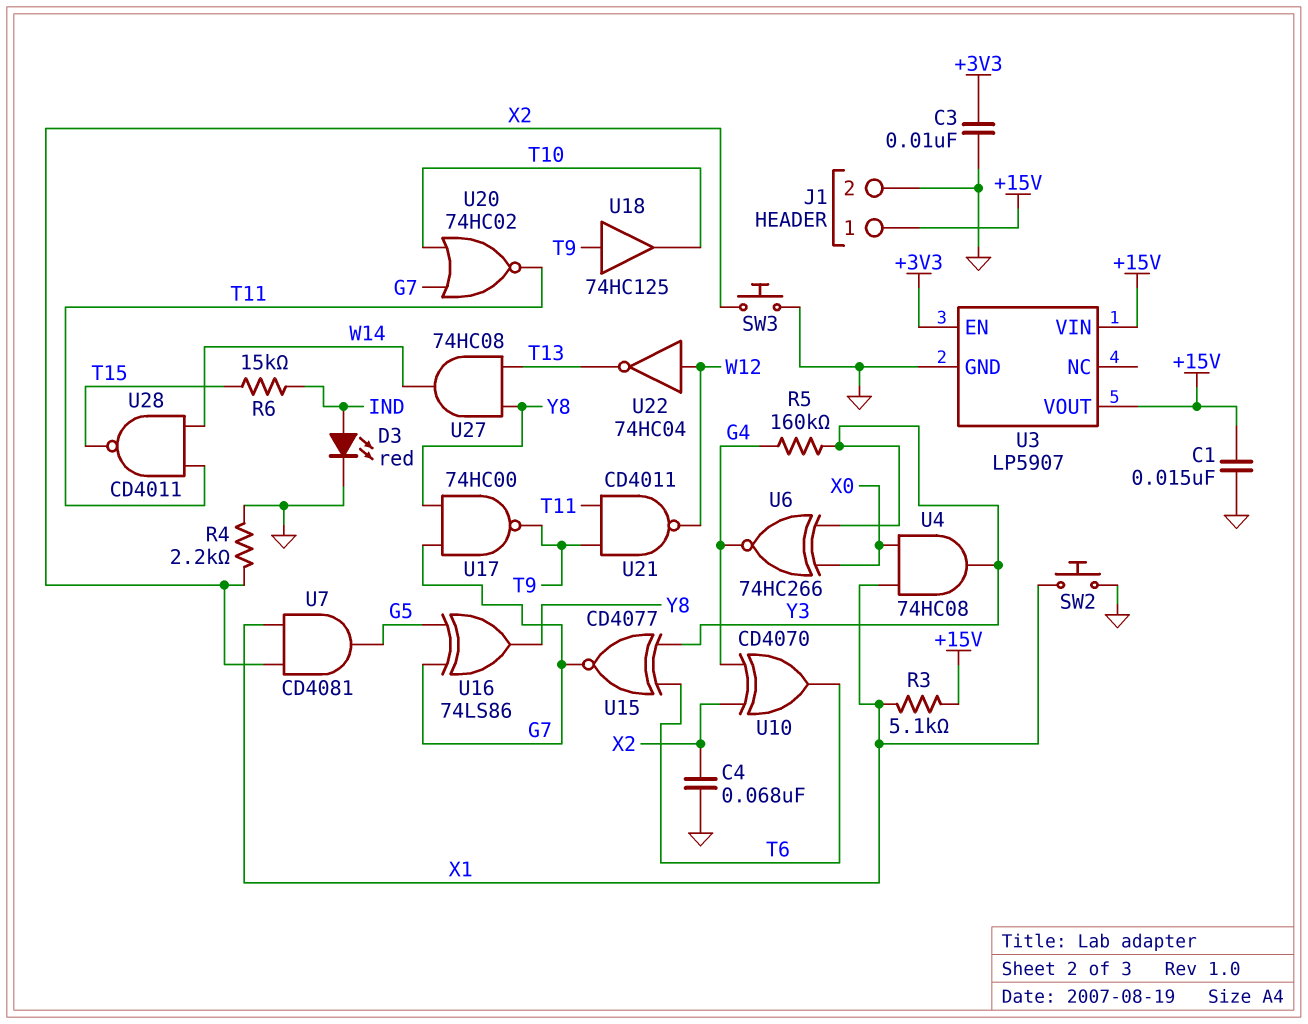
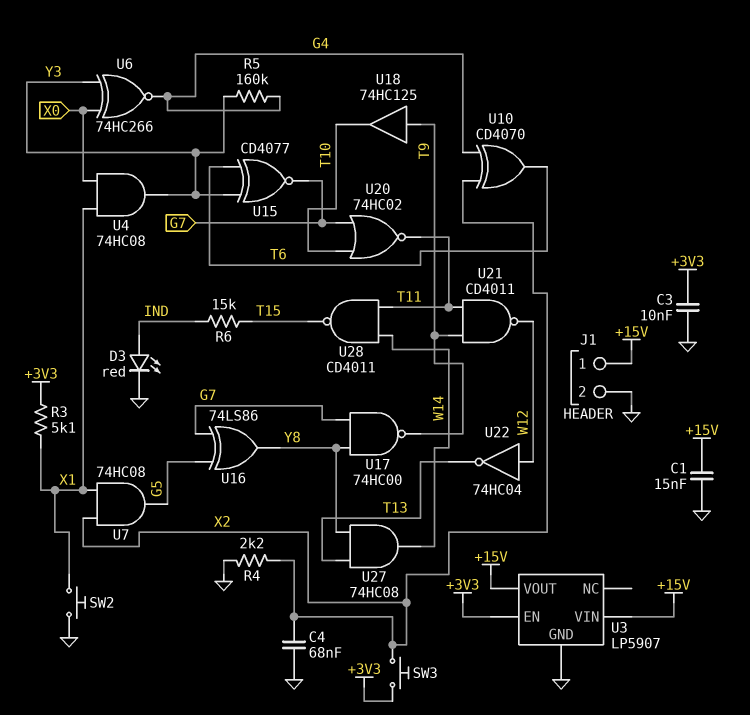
R3: 5.1k (+15V, X1) -> 5.1k (+3V3, X1)
SW3: button (GND, X2) -> button (+3V3, X2)
U7: AND CD4081 (in X1, in X2, out G5) -> AND 74HC08 (in X1, in X2, out G5)

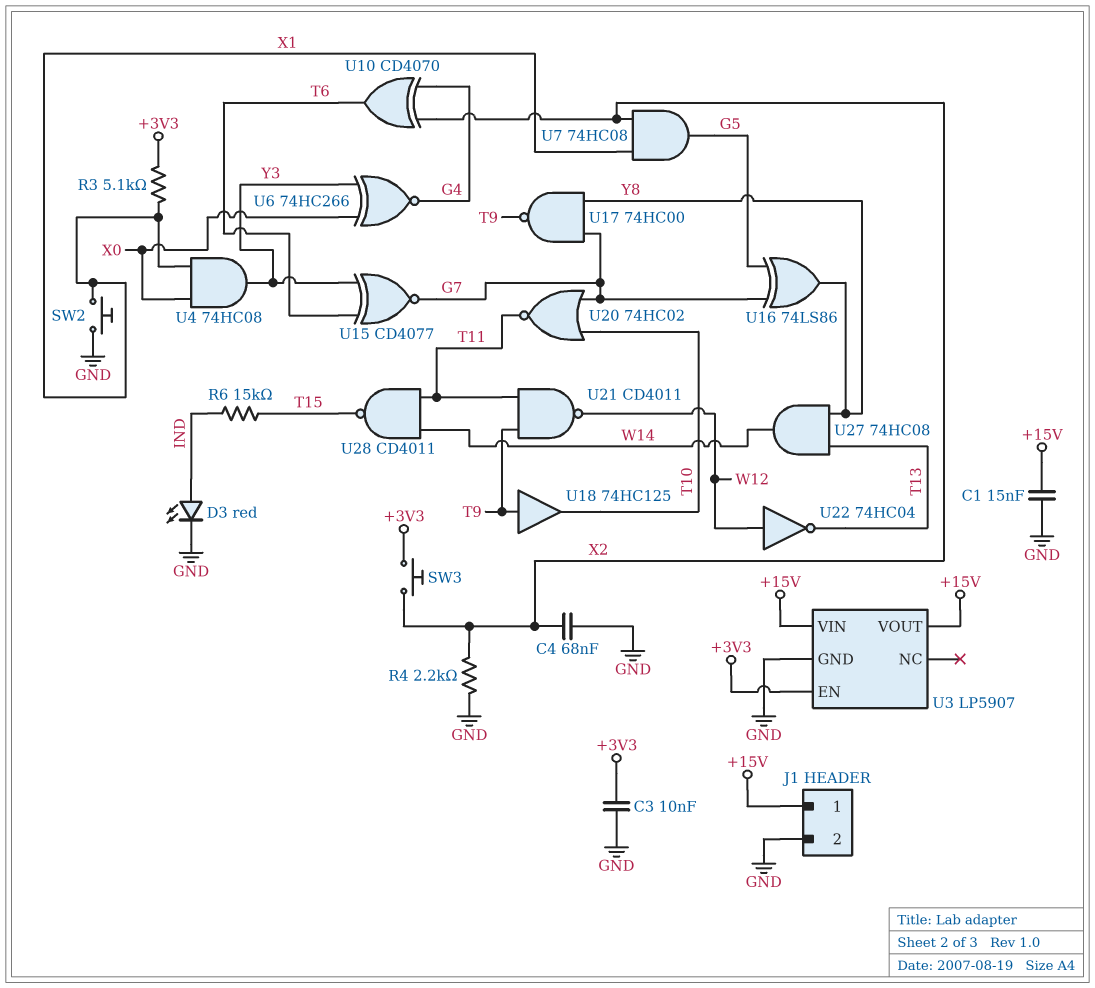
R5: 160k (G4, Y3) -> none

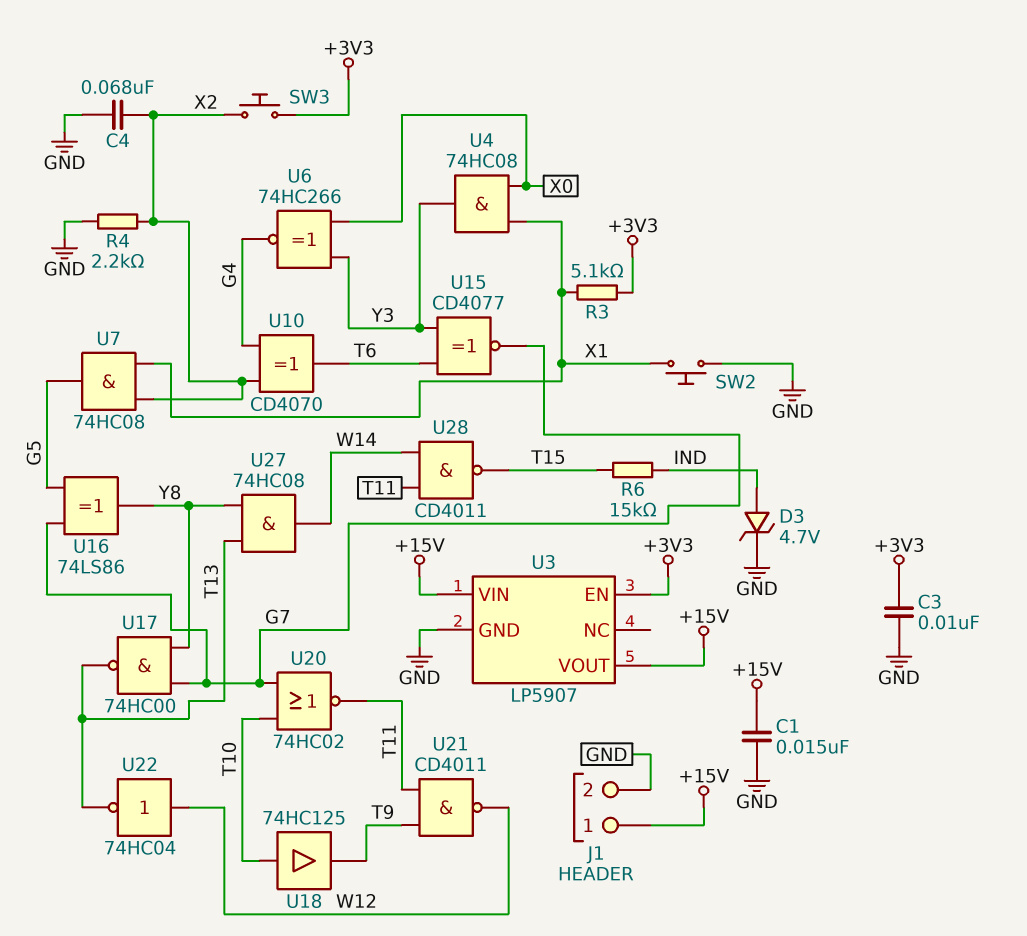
D3: LED red (A IND, K GND) -> zener 4.7V (A IND, K GND)
U17: NAND 74HC00 (in G7, in Y8, out T9) -> NAND 74HC00 (in G7, in Y8, out T13)
U18: buffer 74HC125 (in T9, out T10) -> buffer 74HC125 (in T10, out T9)

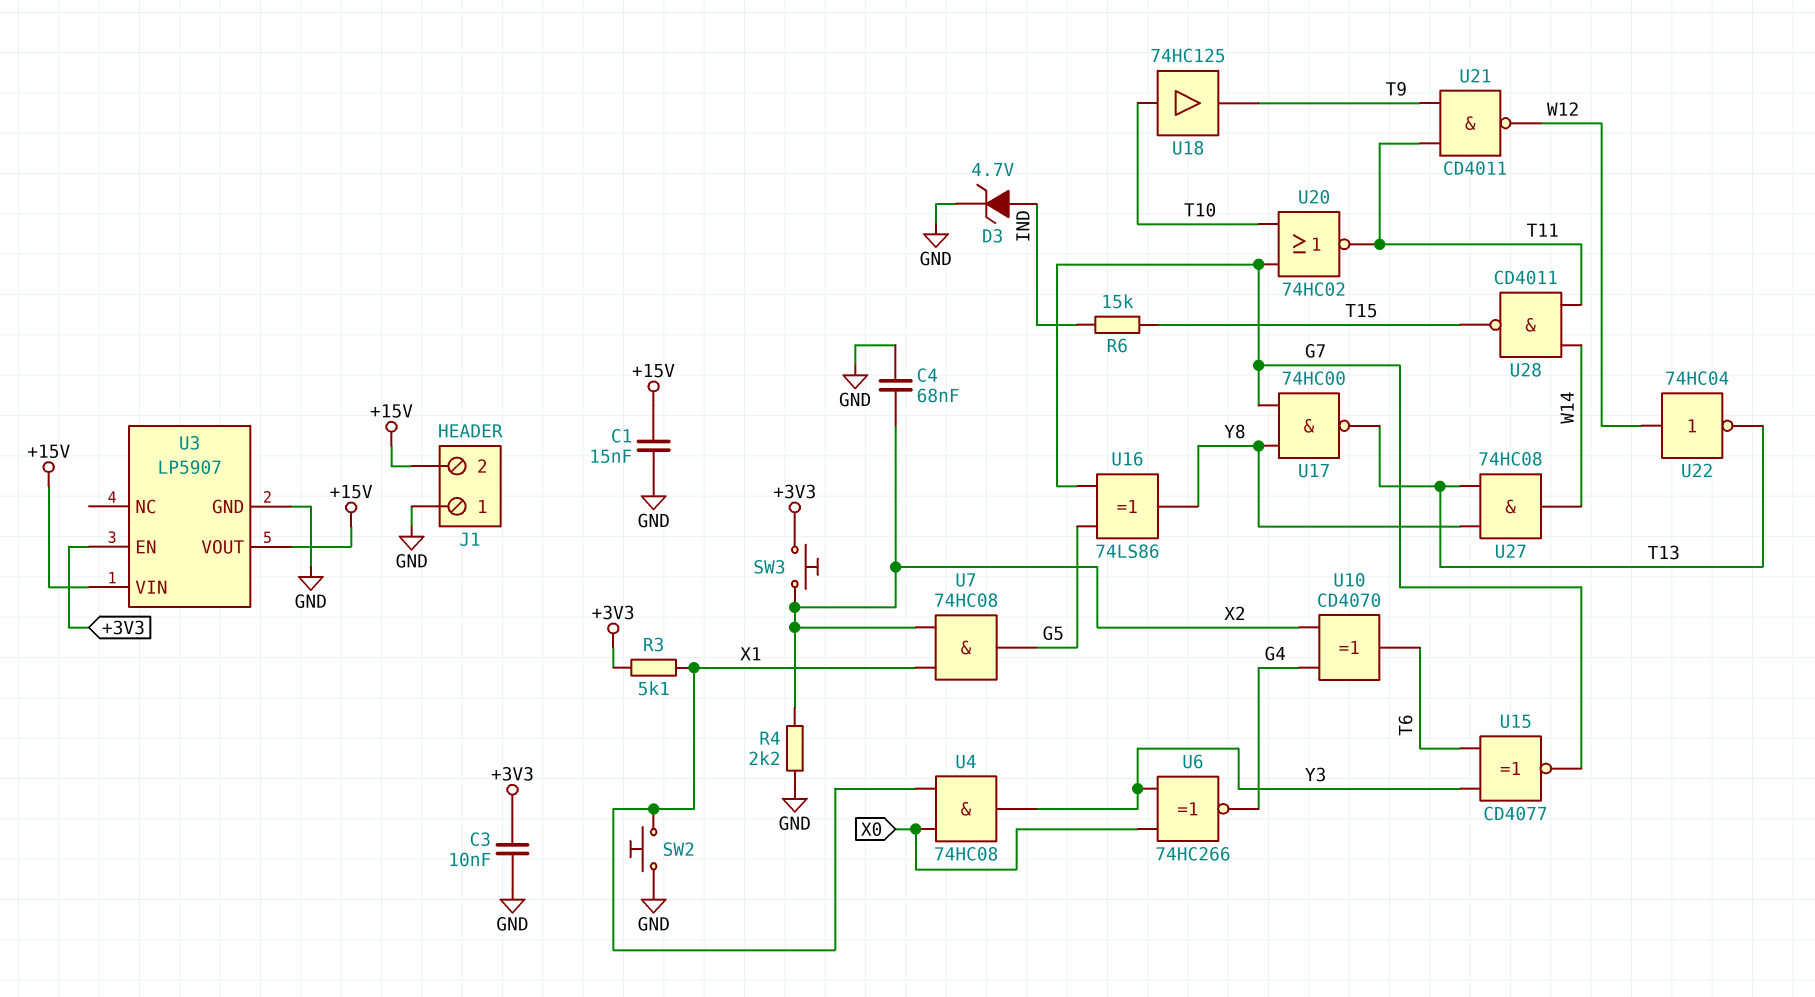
J1 pin 1: +15V -> GND
J1 pin 2: GND -> +15V

